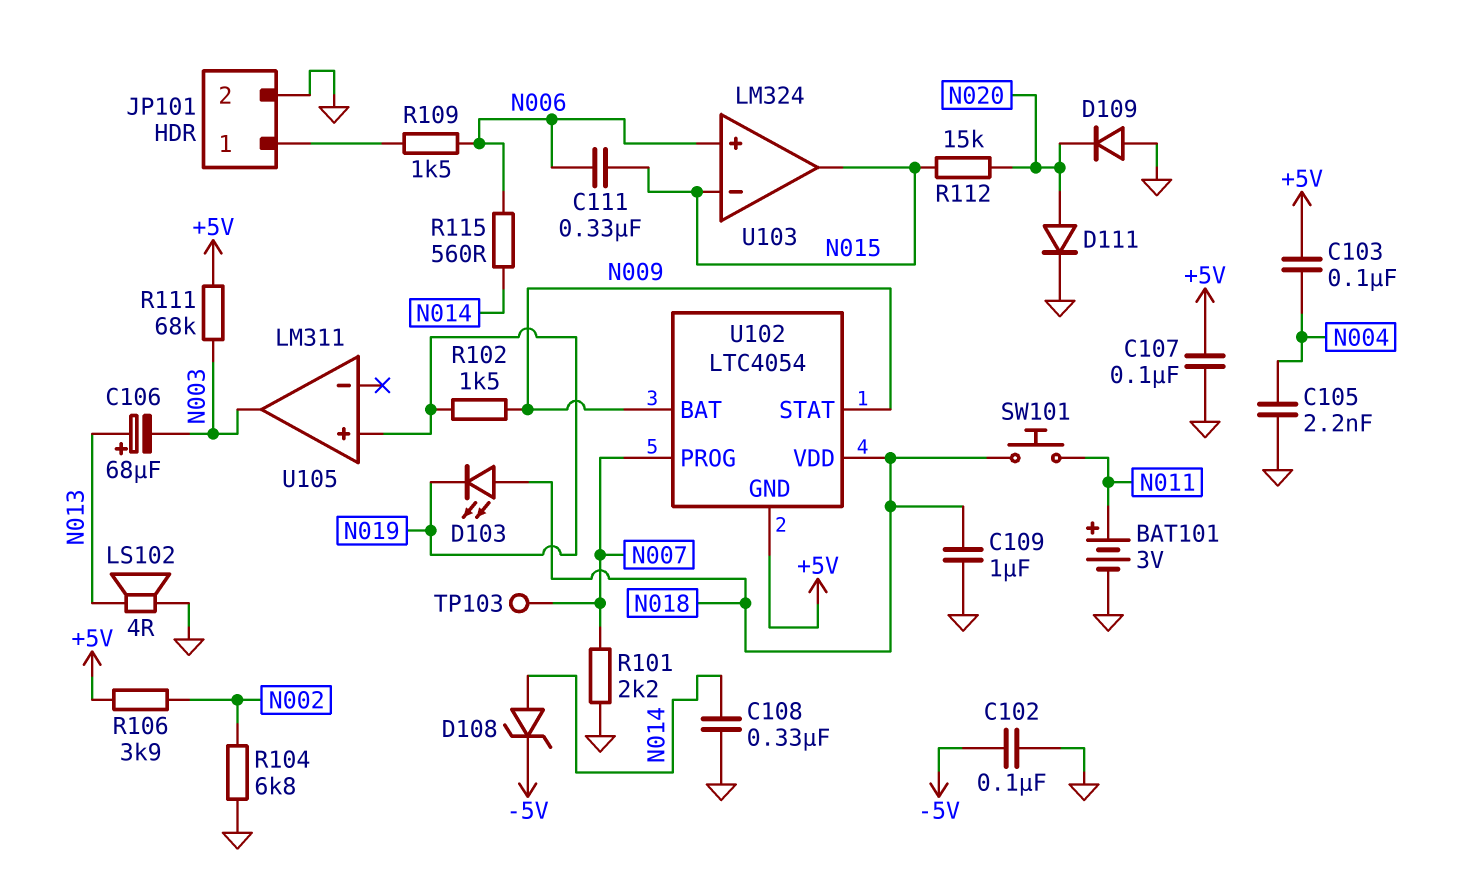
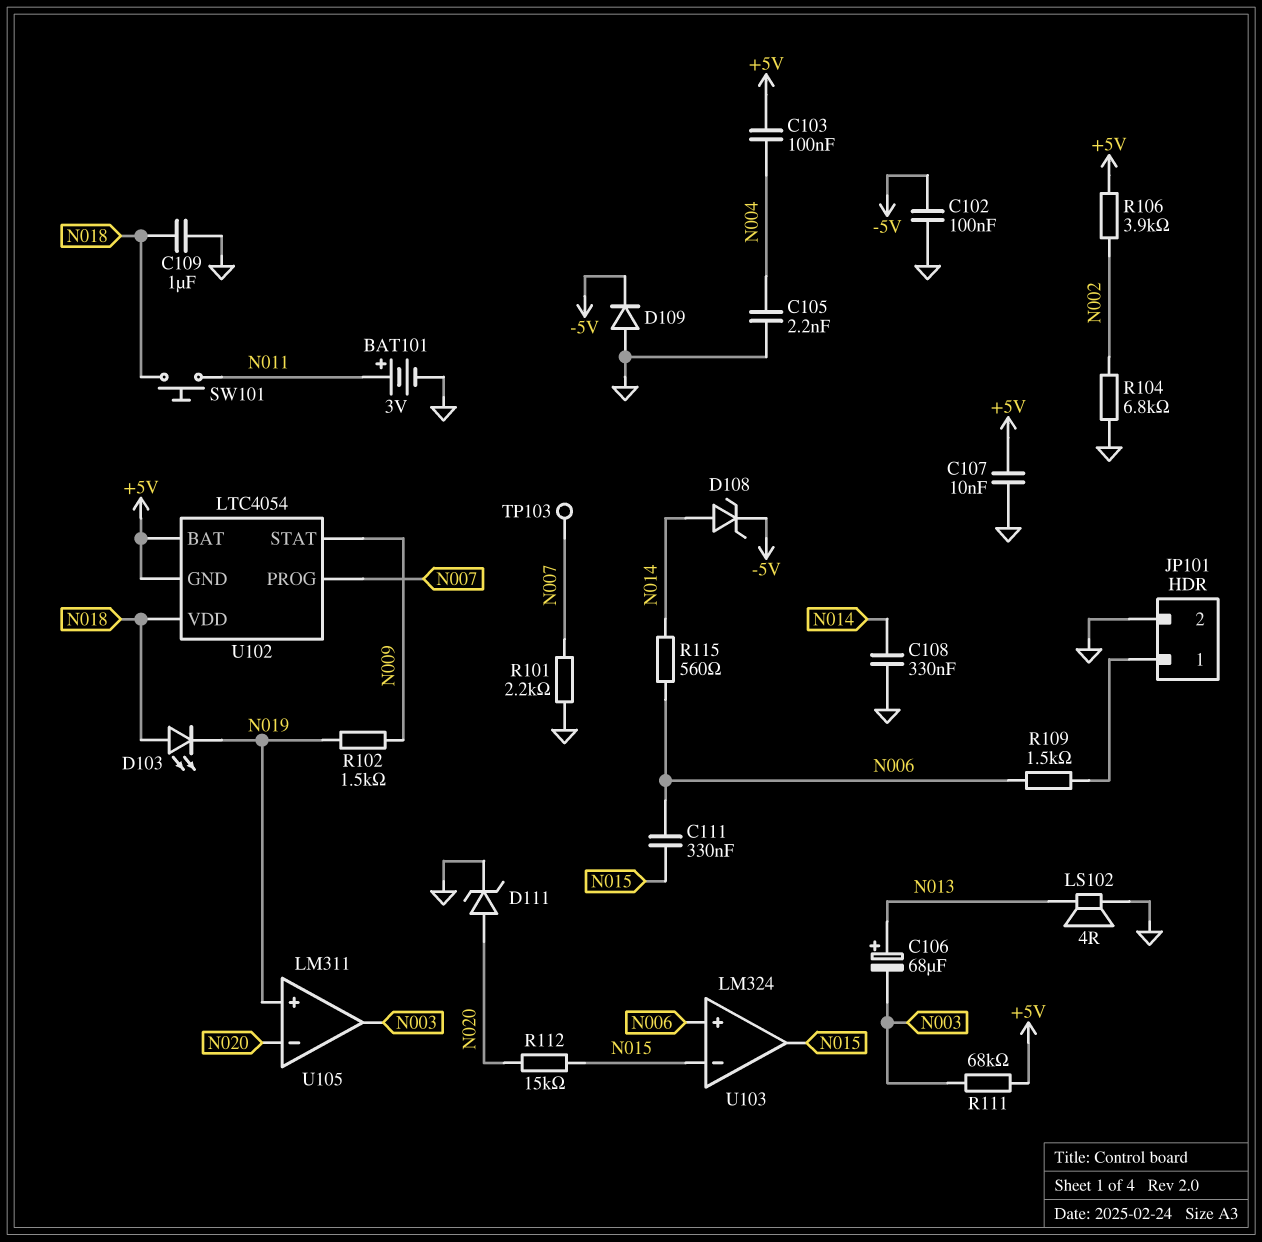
C107: 100nF (+5V, GND) -> 10nF (+5V, GND)
D109: diode (A GND, K N020) -> diode (A GND, K -5V)
D111: diode (A N020, K GND) -> zener (A N020, K GND)
U102 pin BAT: N009 -> +5V
U105 pin in-: none -> N020

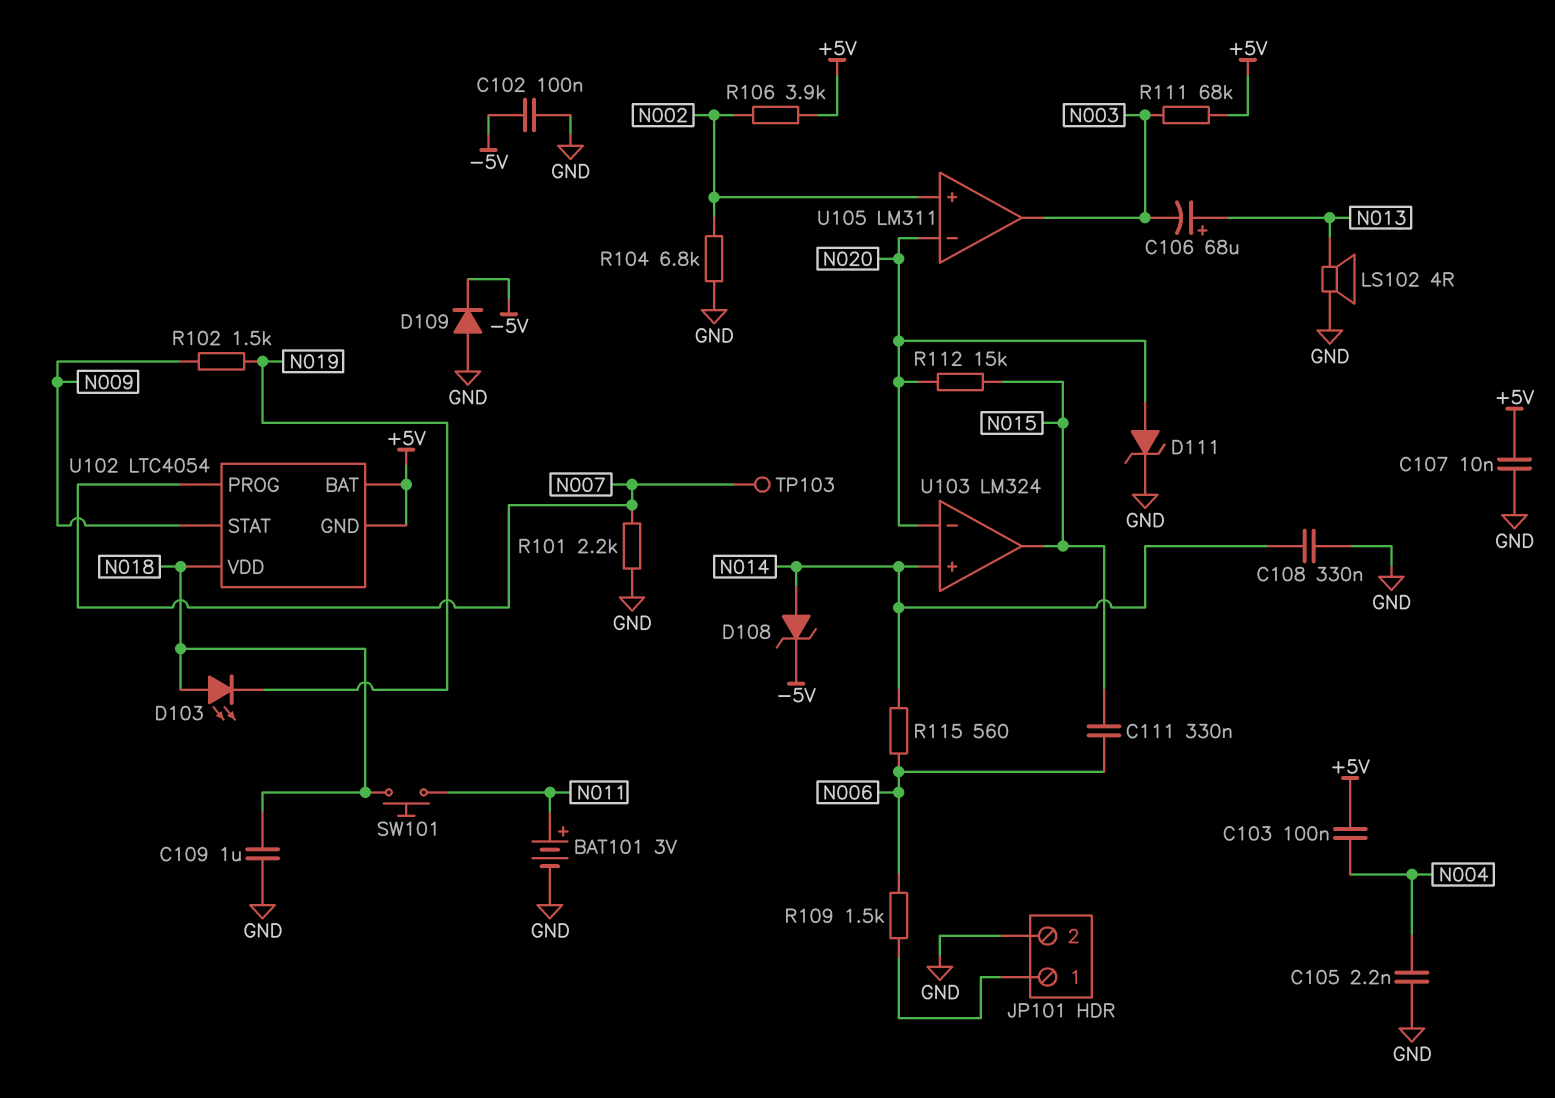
U103 pin in+: N006 -> N014
U103 pin in-: N015 -> N020
U105 pin in+: N019 -> N002

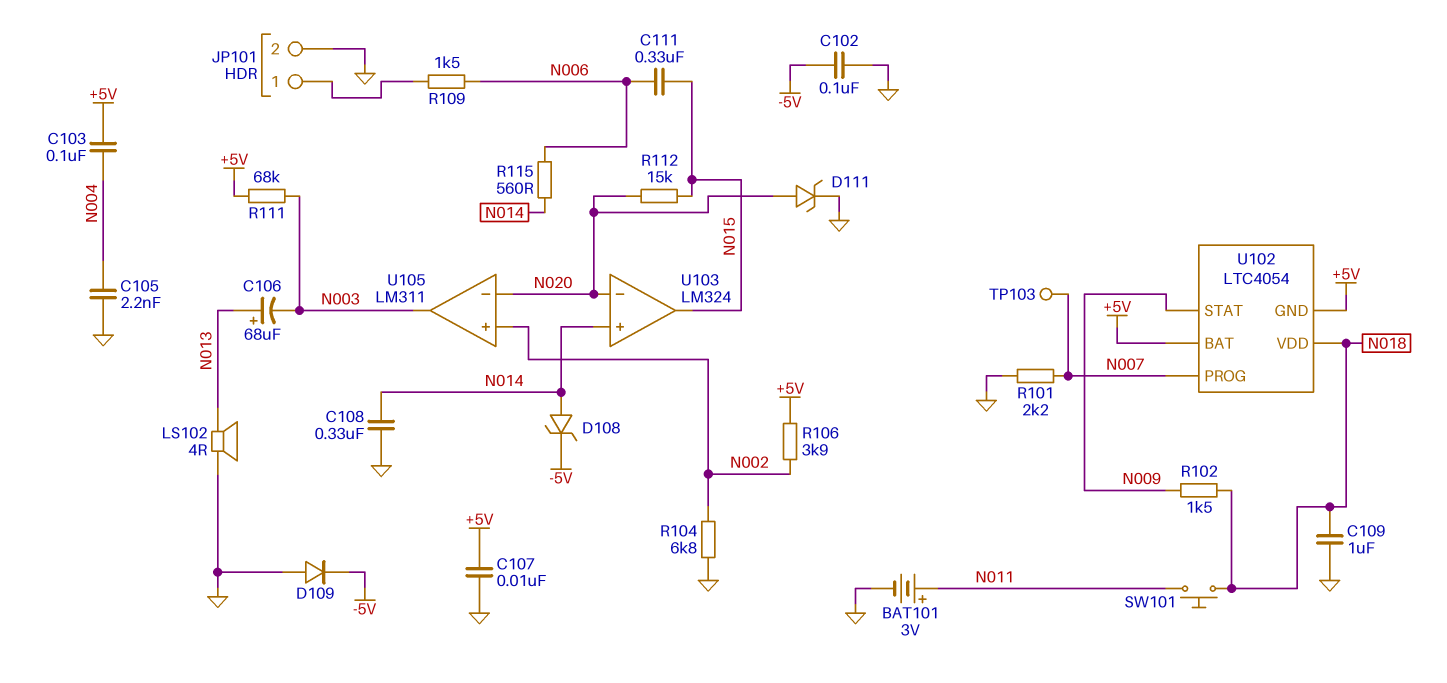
D103: LED (A N018, K N019) -> none
R102: 1.5k (N009, N019) -> 1.5k (N009, N018)

